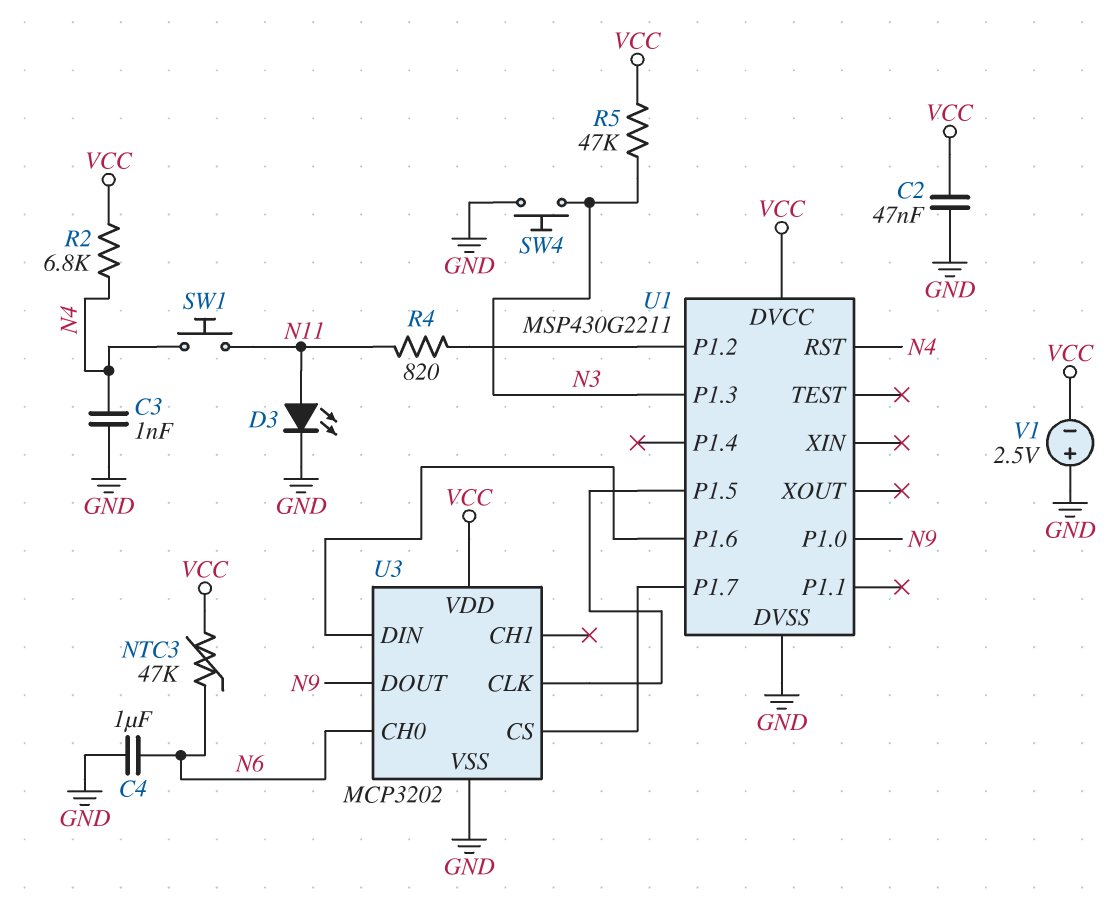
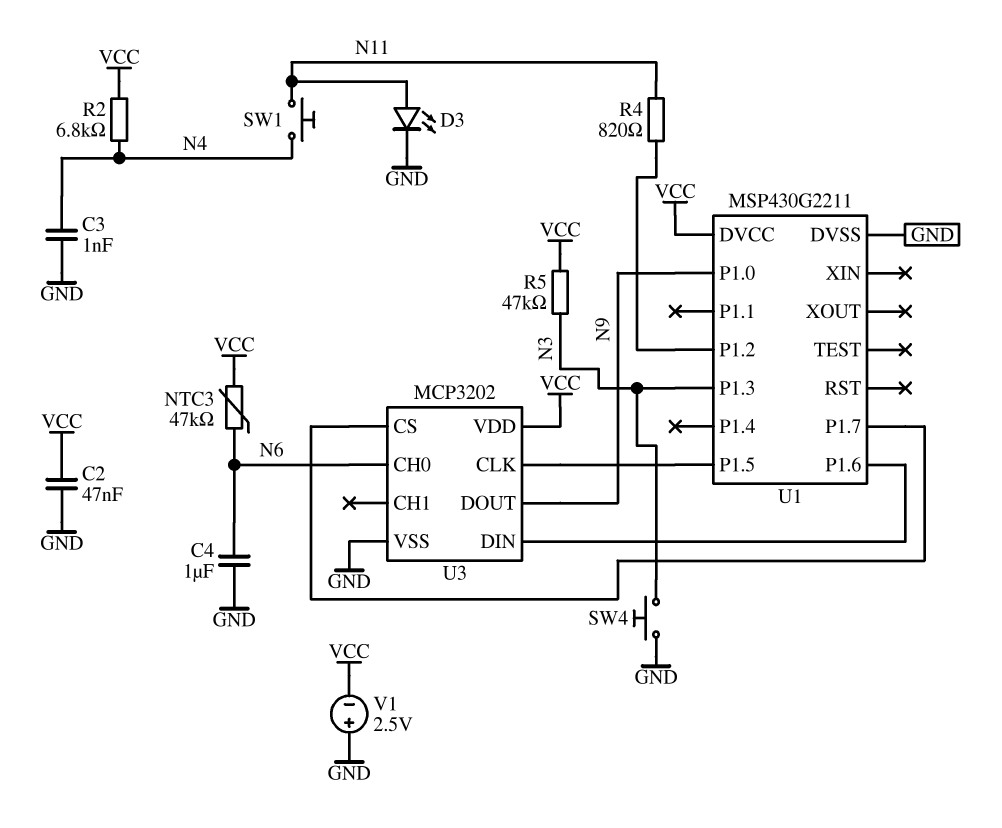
U1 pin RST: N4 -> none

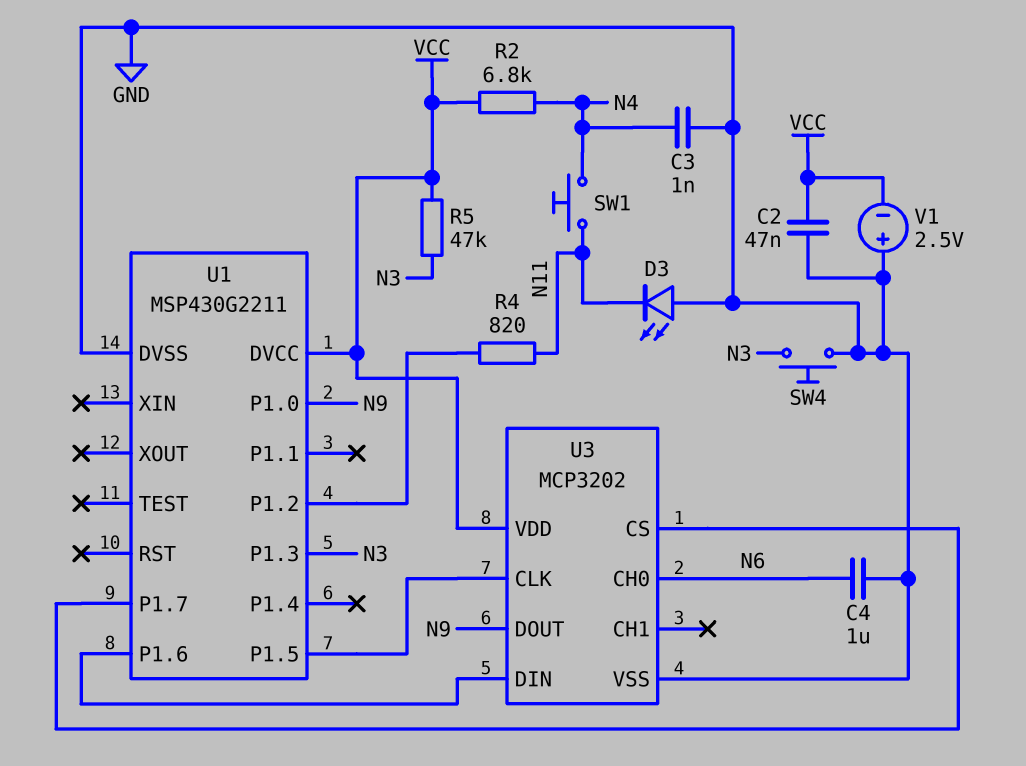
D3: LED (A N11, K GND) -> LED (A GND, K N11)
NTC3: 47k (N6, VCC) -> none

